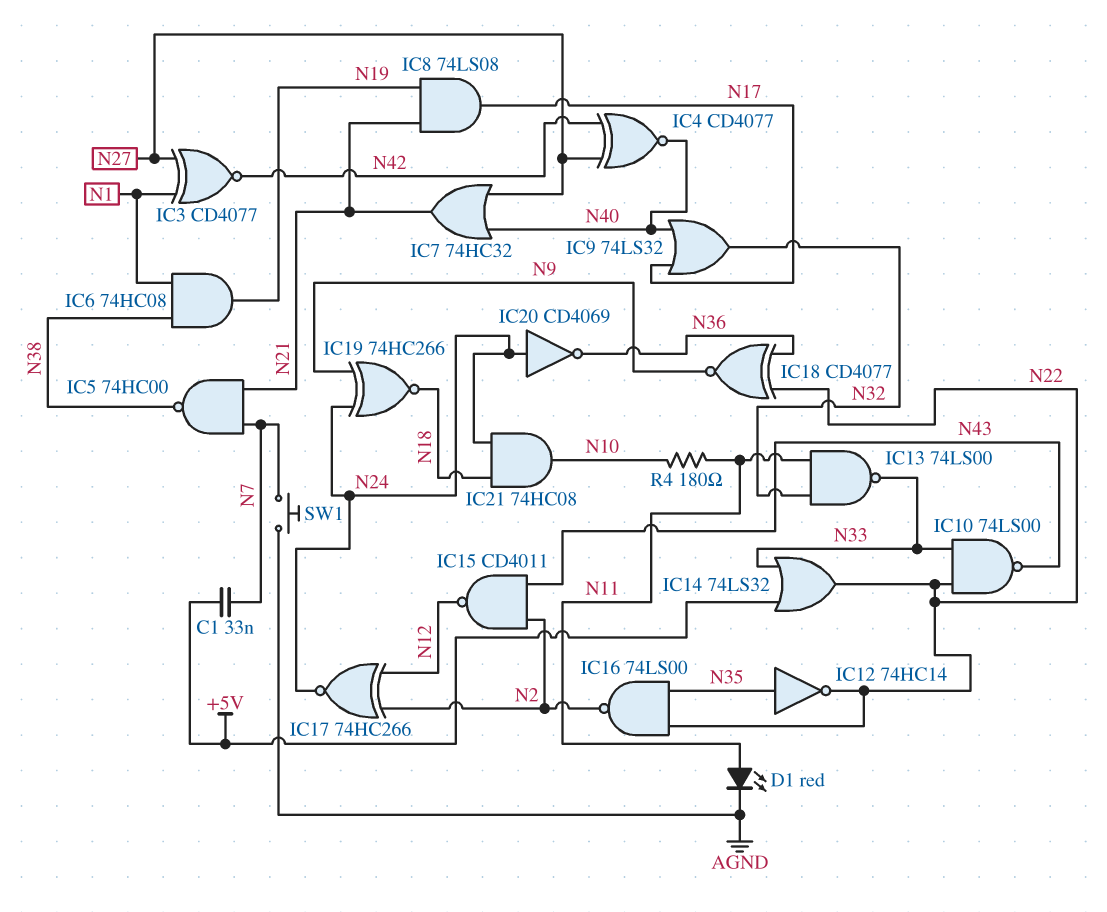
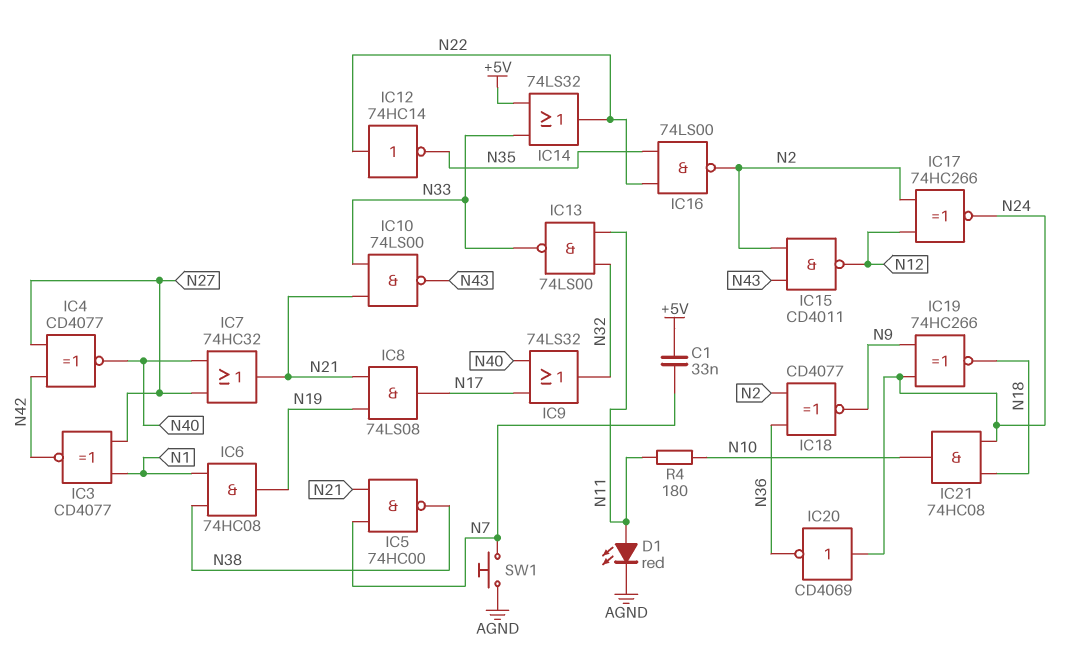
IC10: NAND 74LS00 (in N22, in N33, out N43) -> NAND 74LS00 (in N21, in N33, out N43)
IC12: NOT 74HC14 (in N35, out N22) -> NOT 74HC14 (in N22, out N35)
IC18: XNOR CD4077 (in N22, in N36, out N9) -> XNOR CD4077 (in N2, in N36, out N9)

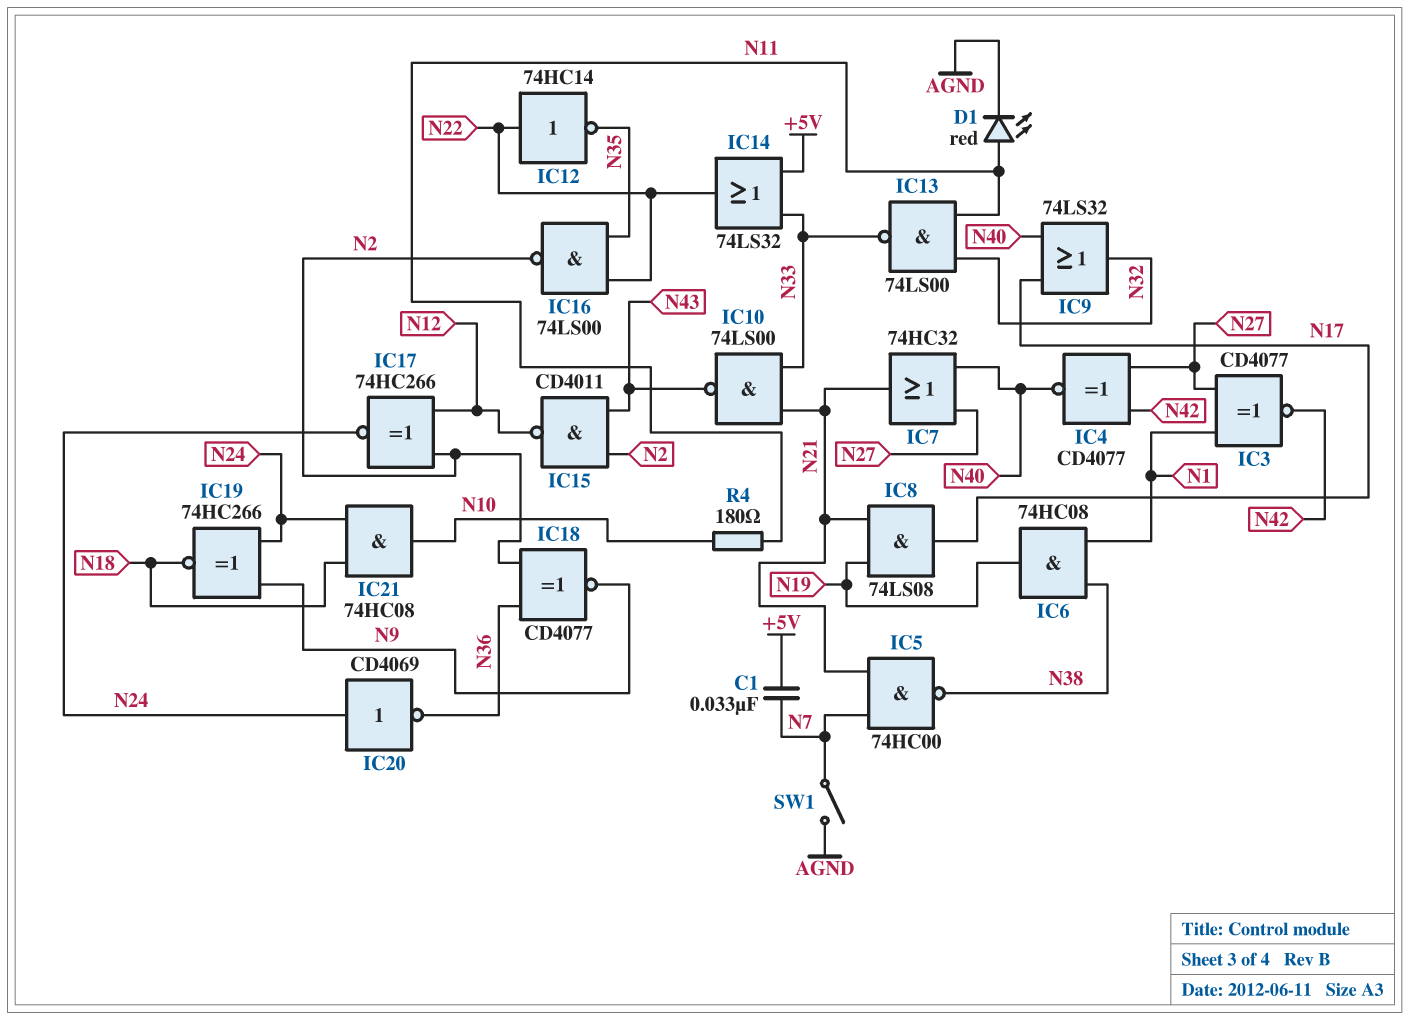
SW1: button (AGND, N7) -> switch (AGND, N7)

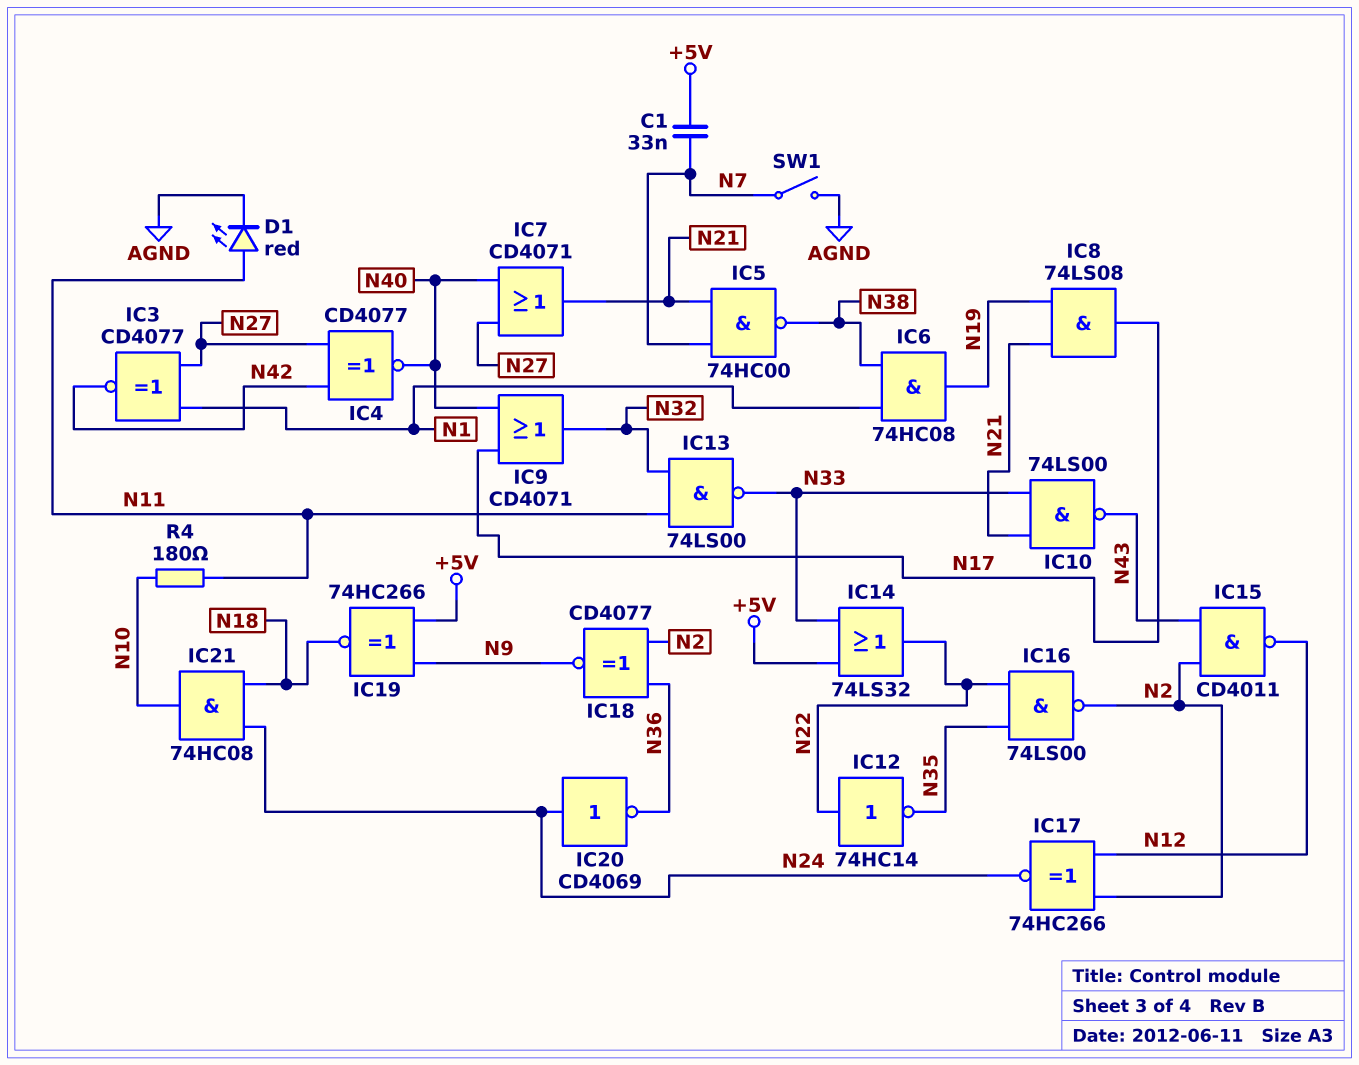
IC7: OR 74HC32 (in N27, in N40, out N21) -> OR CD4071 (in N27, in N40, out N21)
IC9: OR 74LS32 (in N17, in N40, out N32) -> OR CD4071 (in N17, in N40, out N32)
IC19: XNOR 74HC266 (in N9, in N24, out N18) -> XNOR 74HC266 (in +5V, in N9, out N18)

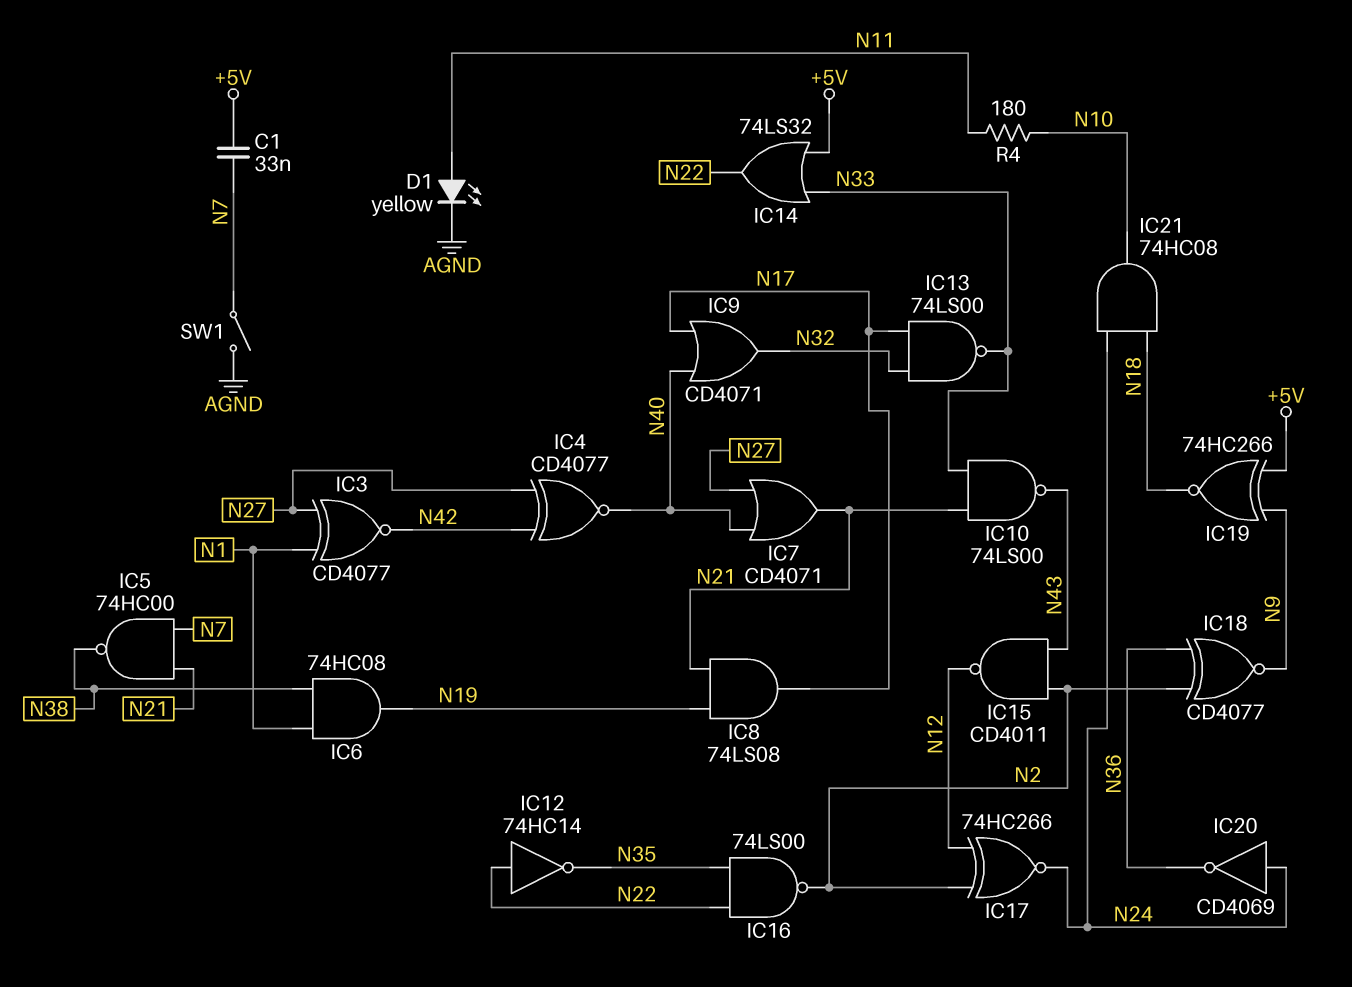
D1: LED red (A N11, K AGND) -> LED yellow (A N11, K AGND)
IC13: NAND 74LS00 (in N11, in N32, out N33) -> NAND 74LS00 (in N17, in N32, out N33)

